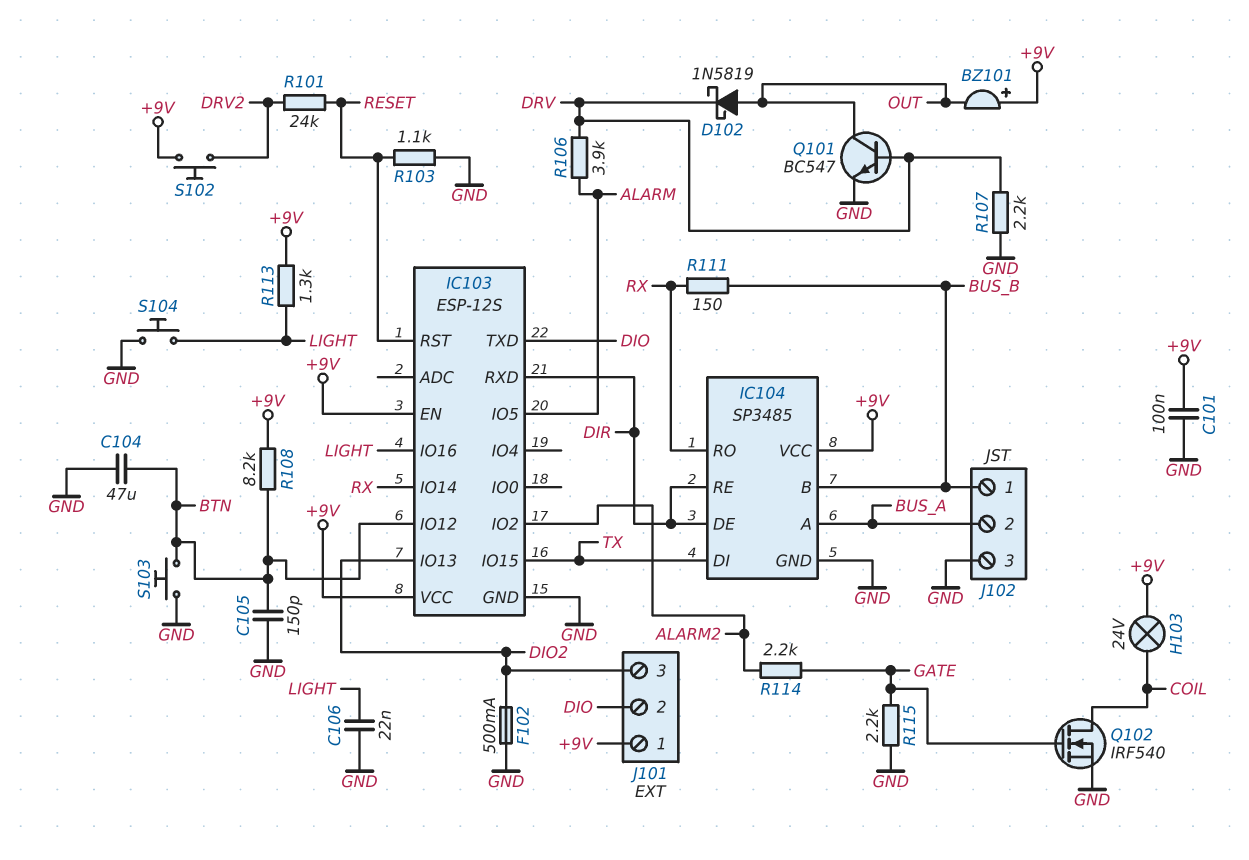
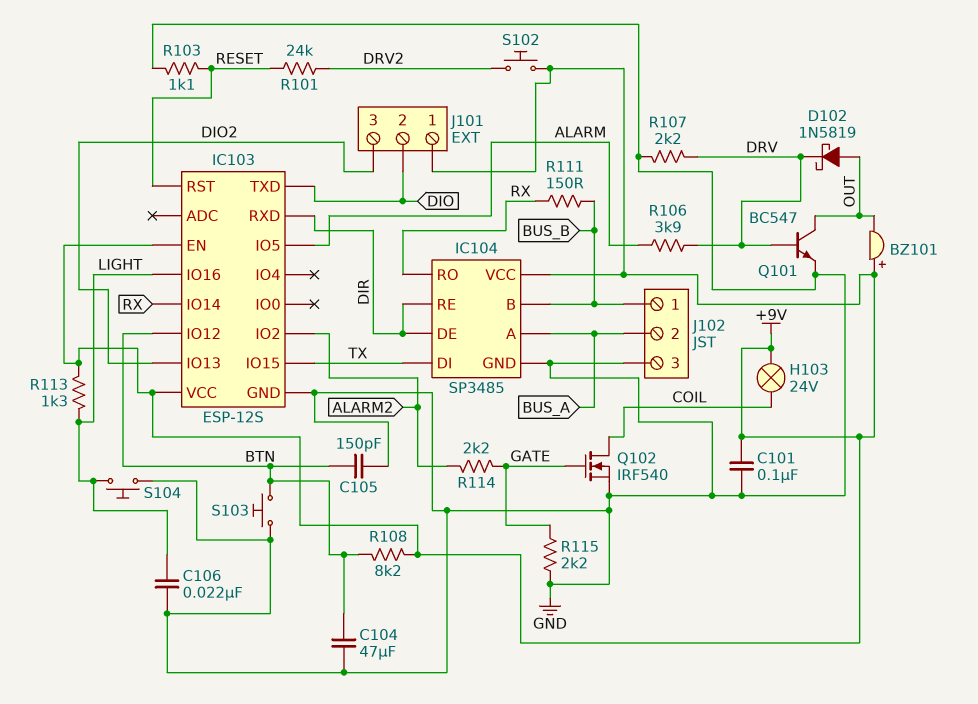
F102: 500mA (DIO2, GND) -> none

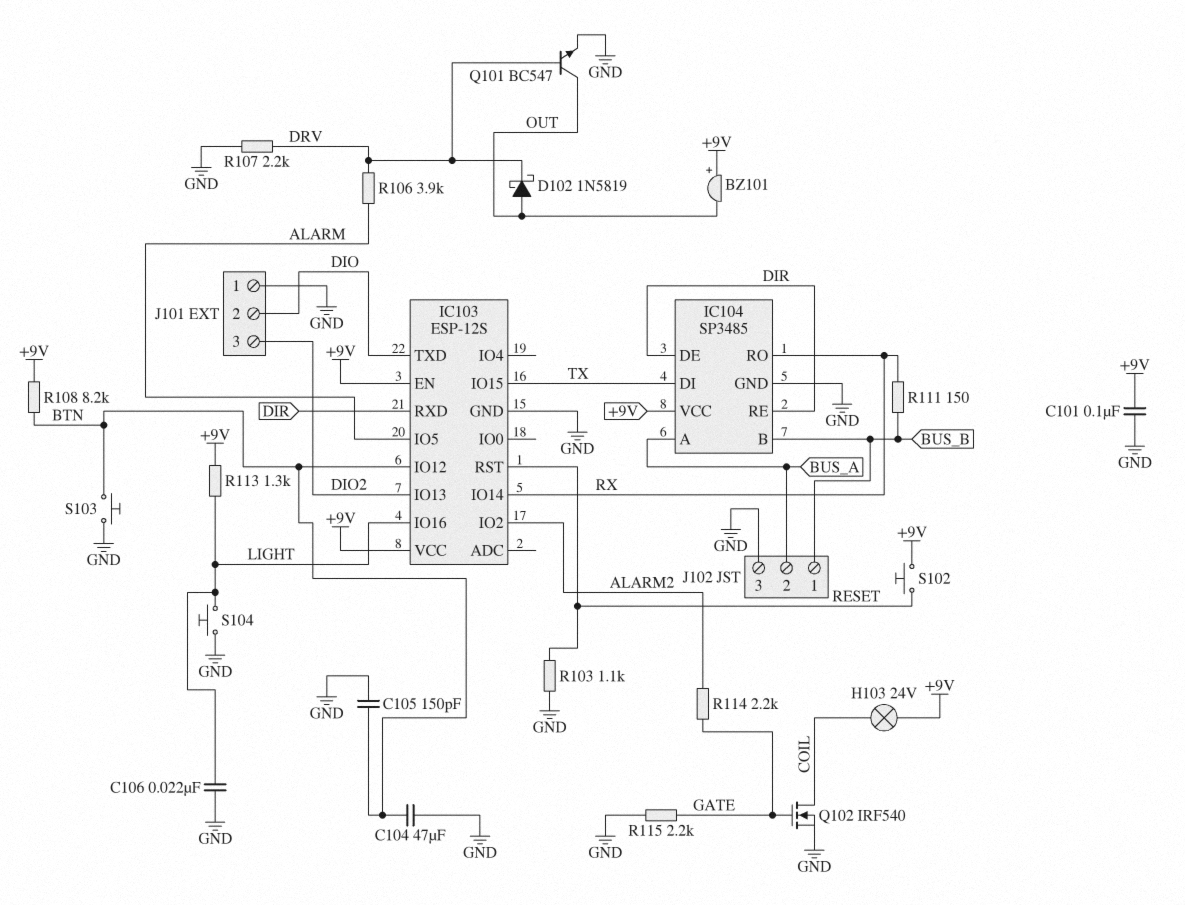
J101 pin 1: +9V -> GND
R101: 24k (DRV2, RESET) -> none
S102: button (+9V, DRV2) -> button (+9V, RESET)

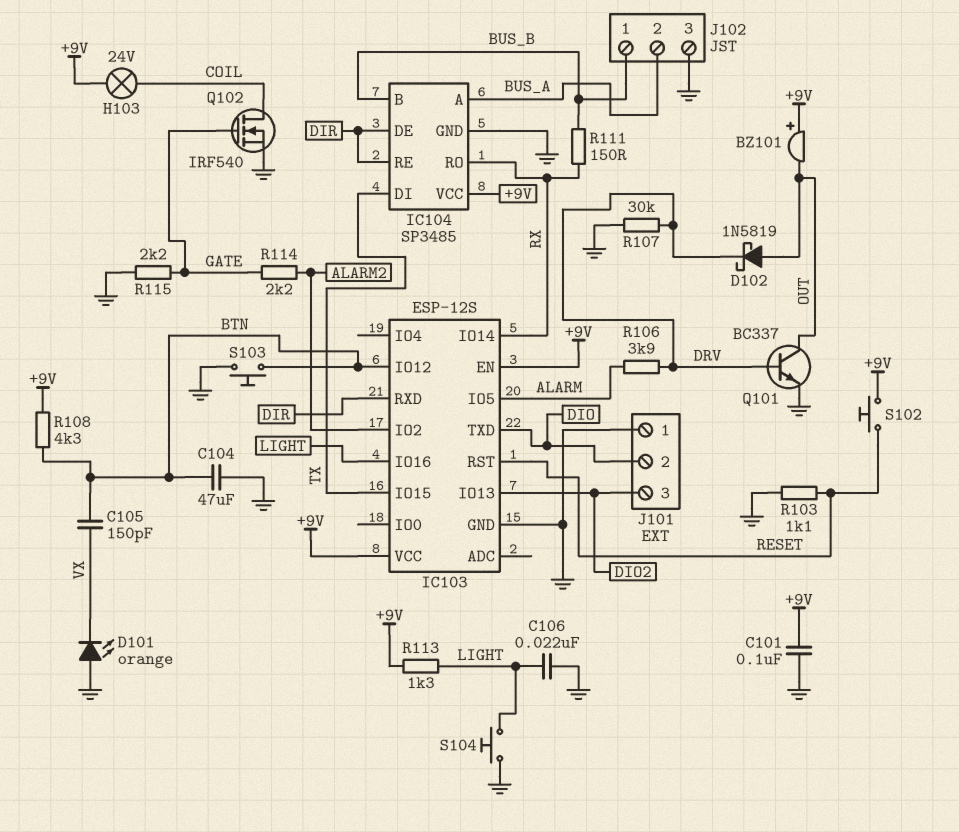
C105: 150pF (BTN, GND) -> 150pF (BTN, VX)
D101: none -> LED orange (A GND, K VX)
Q101: NPN BC547 (B DRV, C OUT, E GND) -> NPN BC337 (B DRV, C OUT, E GND)
R107: 2.2k (DRV, GND) -> 30k (DRV, GND)
R108: 8.2k (+9V, BTN) -> 4.3k (+9V, BTN)

